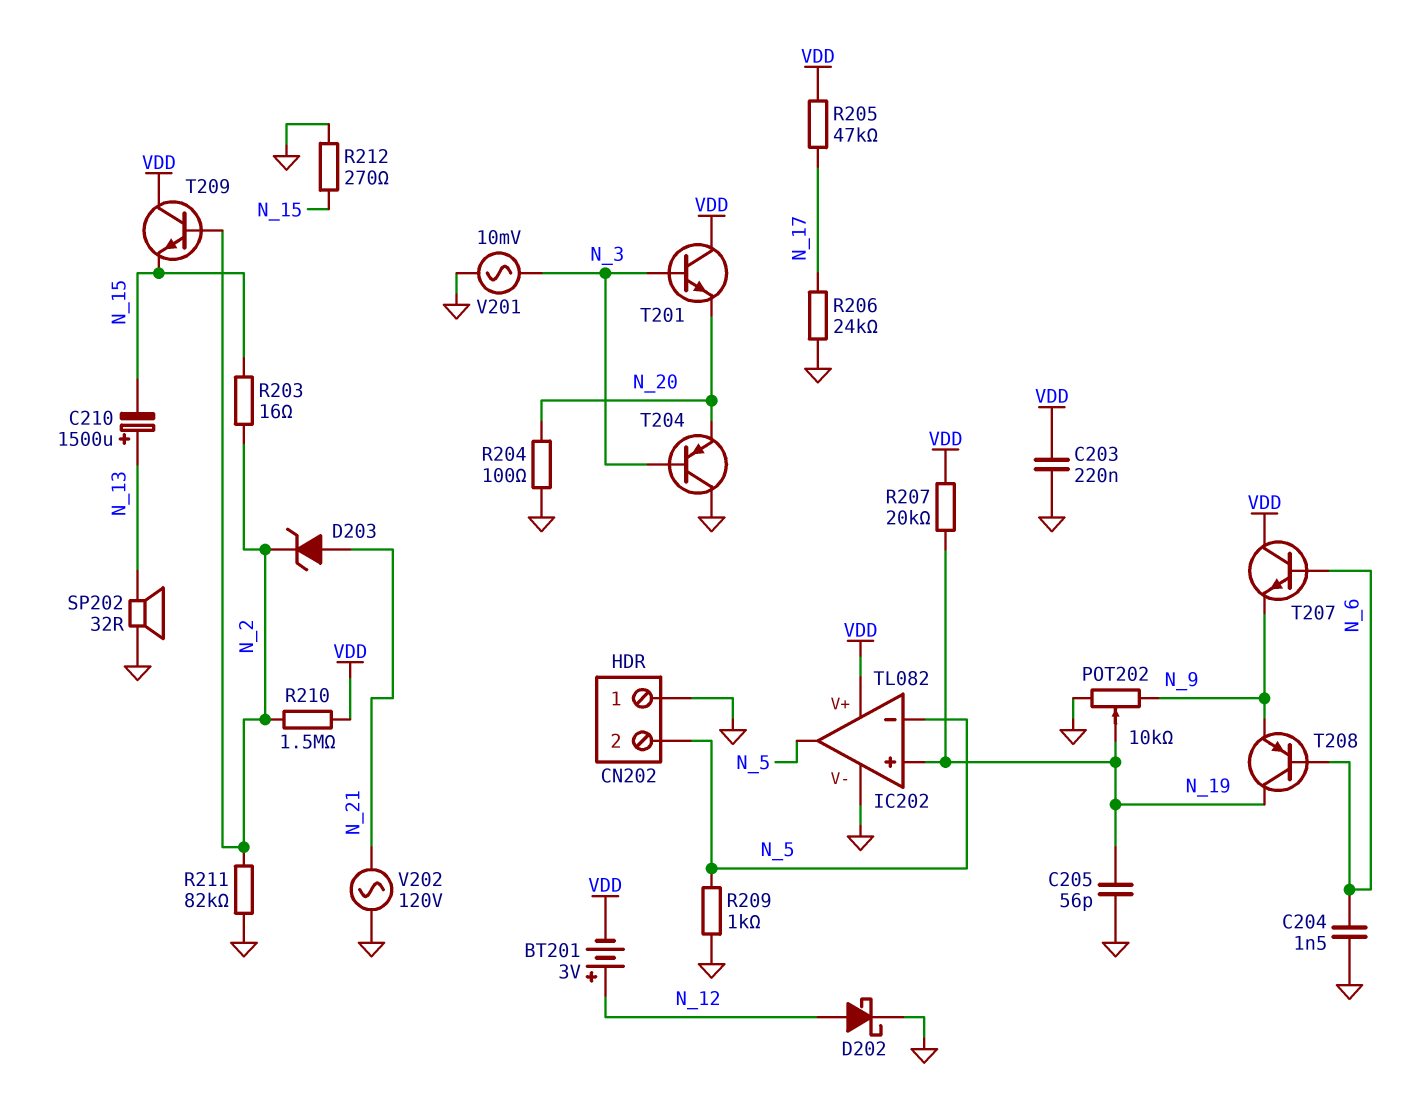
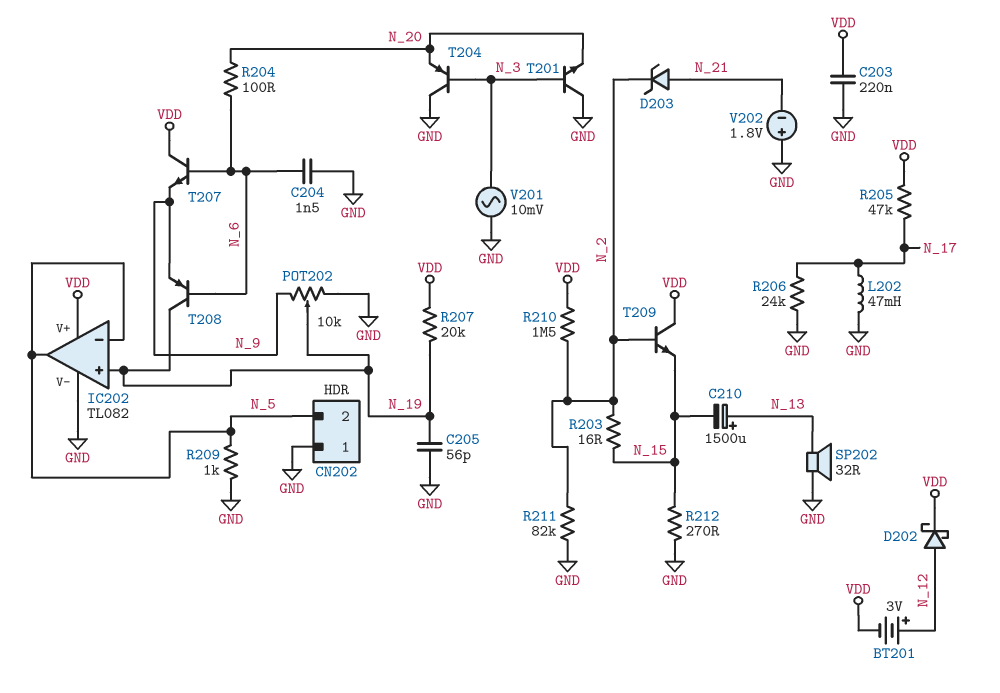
D202: schottky (A N_12, K GND) -> schottky (A N_12, K VDD)
L202: none -> 47mH (GND, N_17)
R204: 100 (GND, N_20) -> 100 (N_6, N_20)
T201: NPN (B N_3, C VDD, E N_20) -> NPN (B N_3, C GND, E N_20)
V202: AC 120V (GND, N_21) -> 1.8V (plus GND, minus N_21)

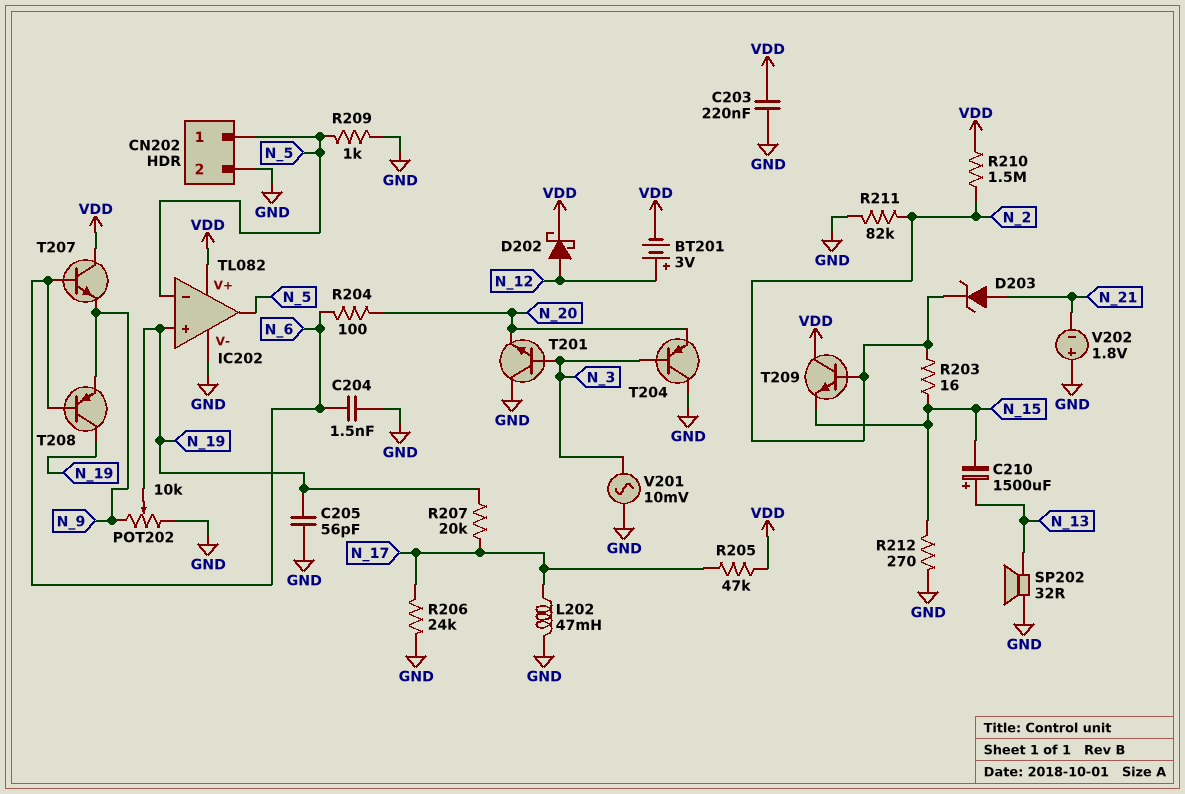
CN202 pin 1: GND -> N_5
CN202 pin 2: N_5 -> GND
R207: 20k (N_19, VDD) -> 20k (N_17, N_19)

